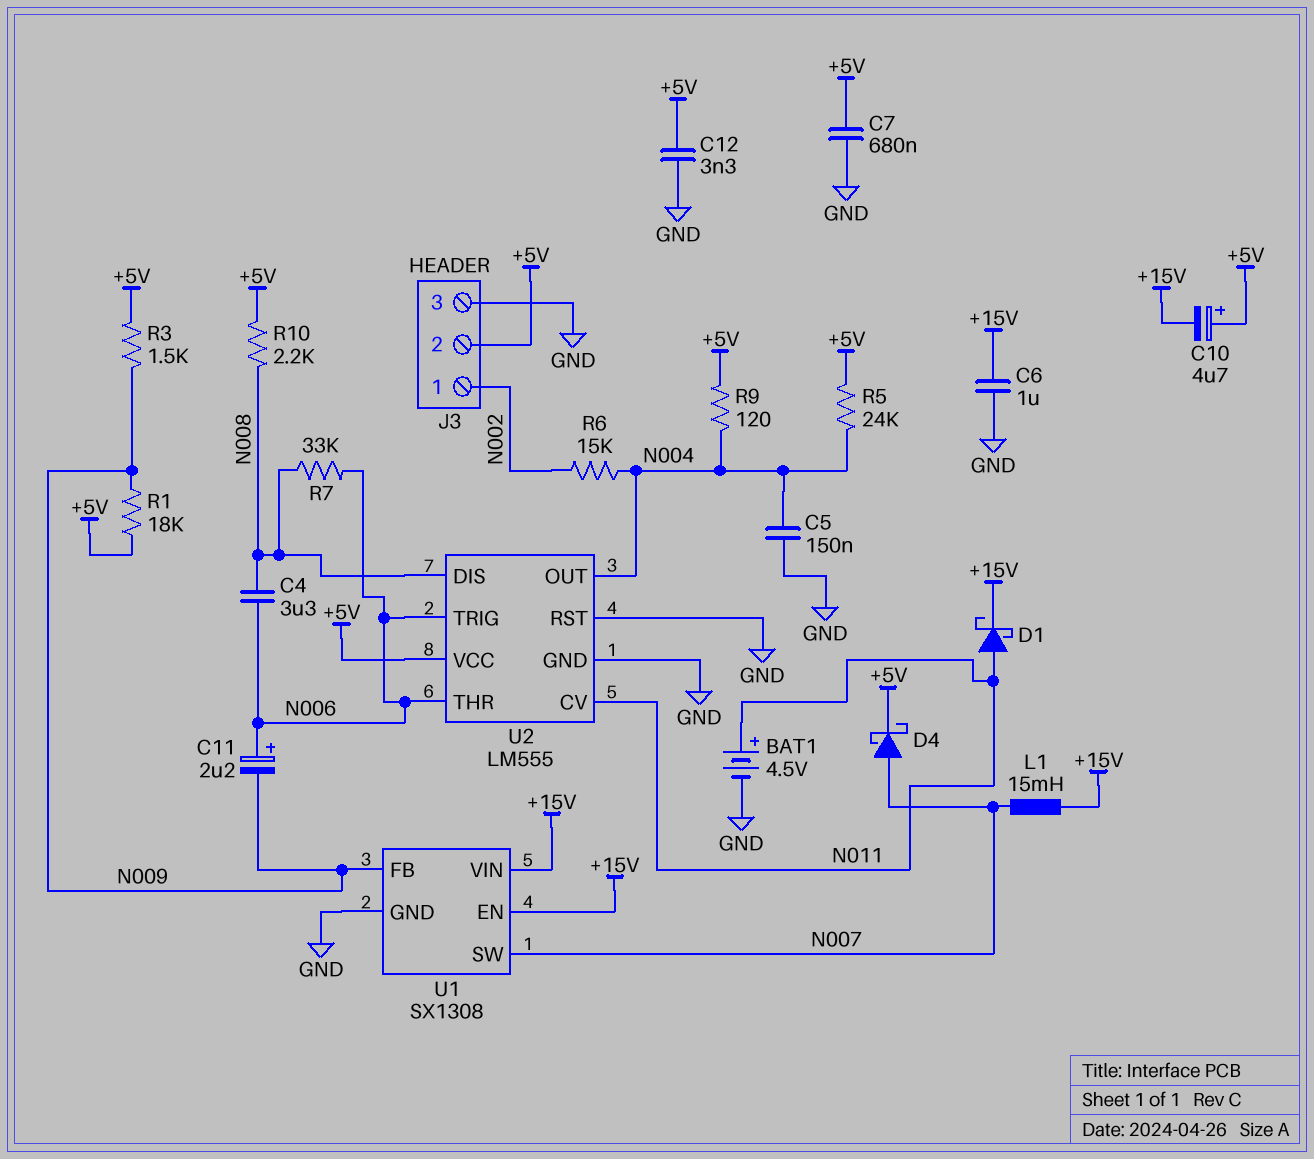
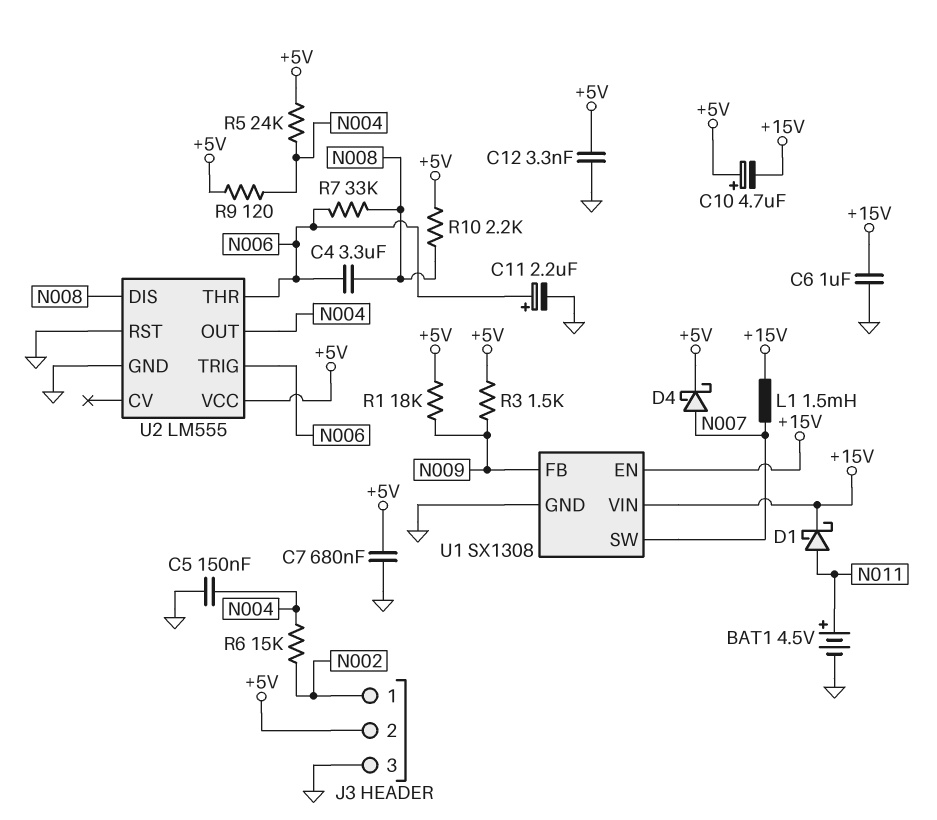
C11: 2.2uF (plus N006, minus N009) -> 2.2uF (plus N006, minus GND)
L1: 15mH (+15V, N007) -> 1.5mH (+15V, N007)
U2 pin CV: N011 -> none

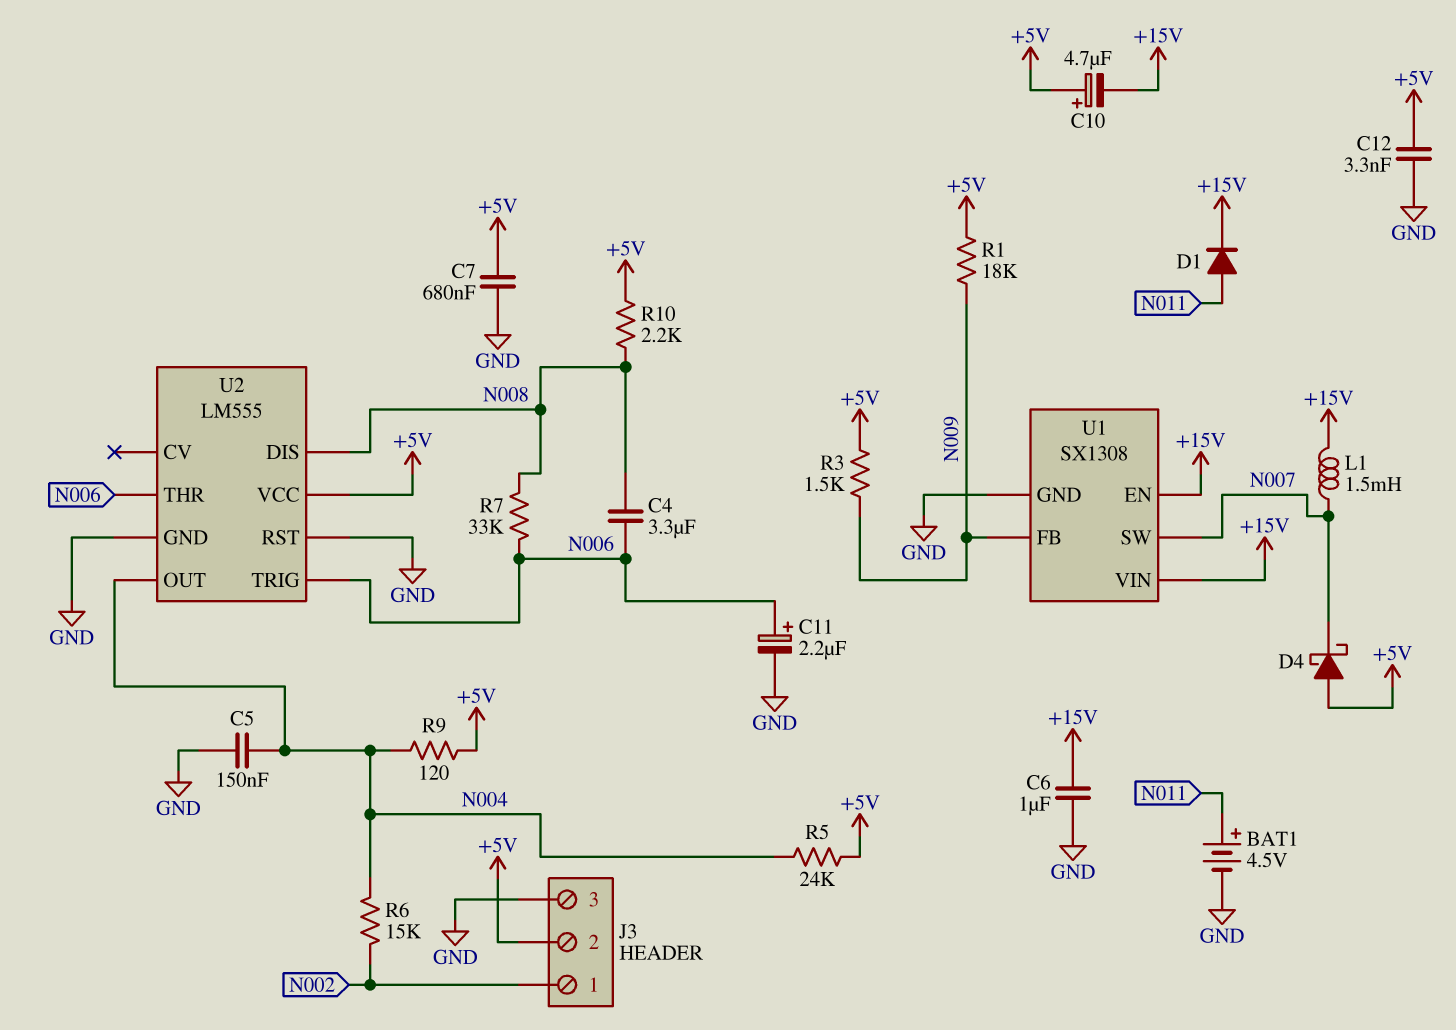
D1: schottky (A N011, K +15V) -> diode (A N011, K +15V)
D4: schottky (A N007, K +5V) -> schottky (A +5V, K N007)

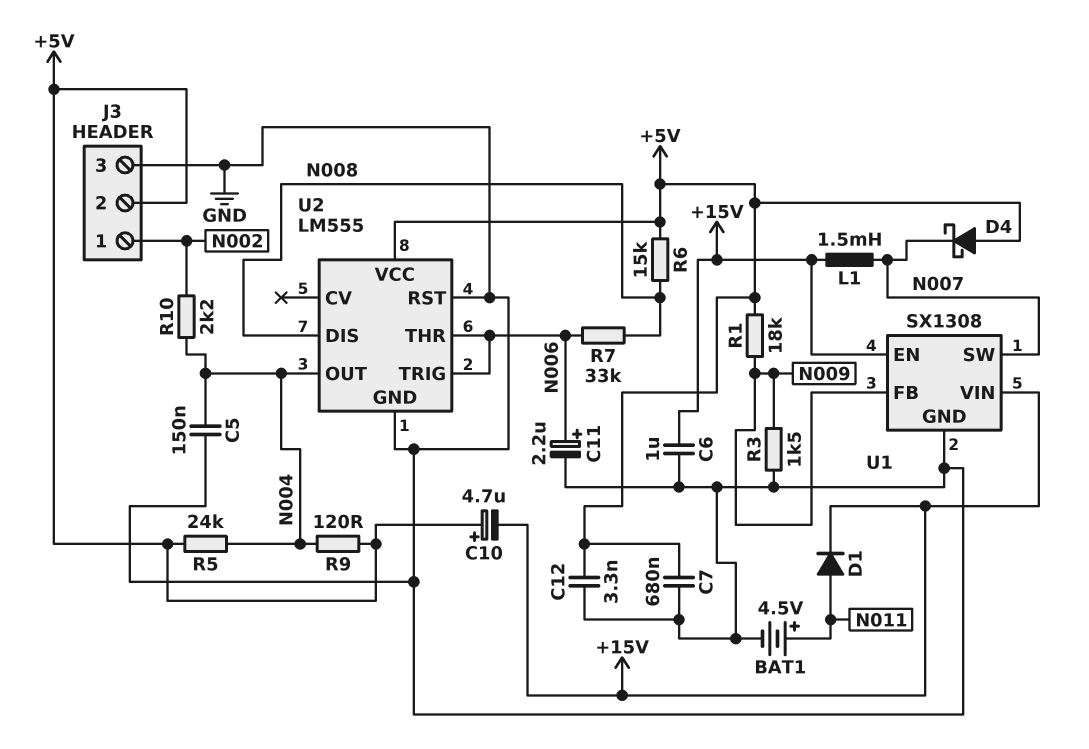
C4: 3.3uF (N006, N008) -> none
R3: 1.5k (+5V, N009) -> 1.5k (GND, N009)
R6: 15k (N002, N004) -> 15k (+5V, N008)
R10: 2.2k (+5V, N008) -> 2.2k (N002, N004)

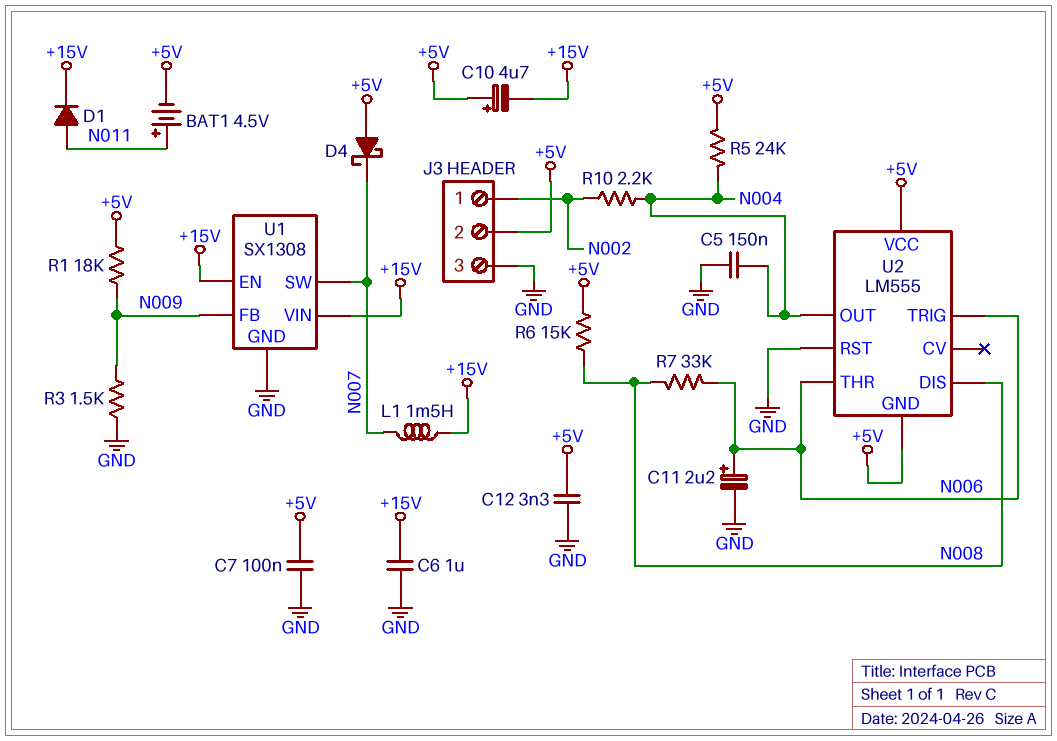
BAT1: 4.5V (plus N011, minus GND) -> 4.5V (plus N011, minus +5V)
C7: 680nF (+5V, GND) -> 100nF (+5V, GND)
R9: 120 (+5V, N004) -> none
U2 pin GND: GND -> +5V

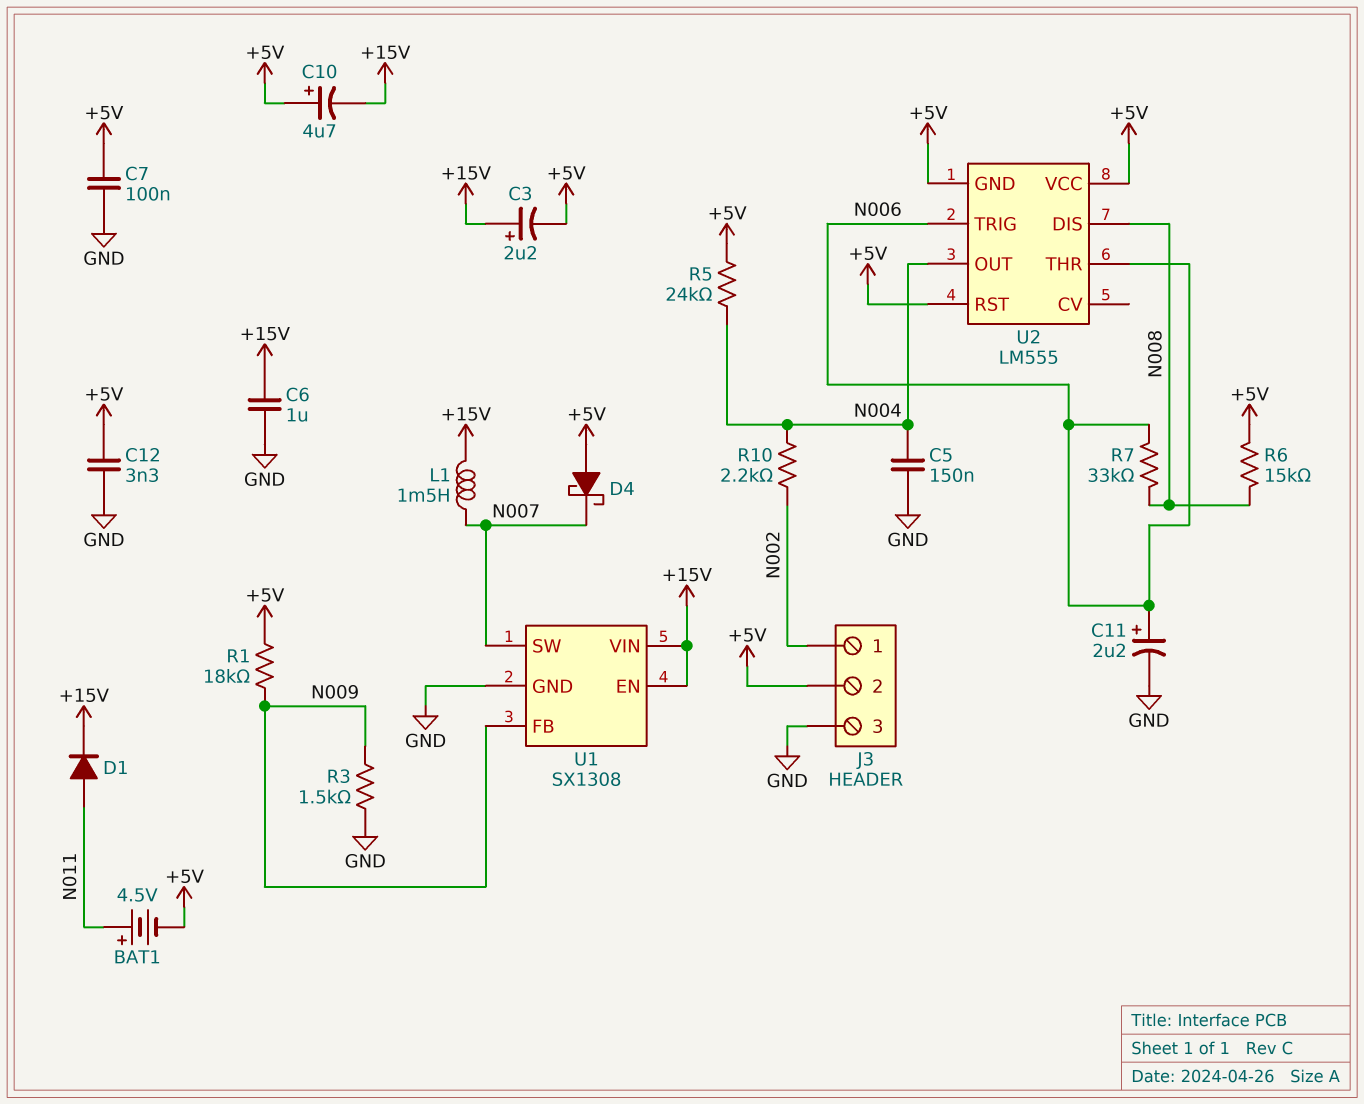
C3: none -> 2.2uF (plus +15V, minus +5V)
U2 pin RST: GND -> +5V

